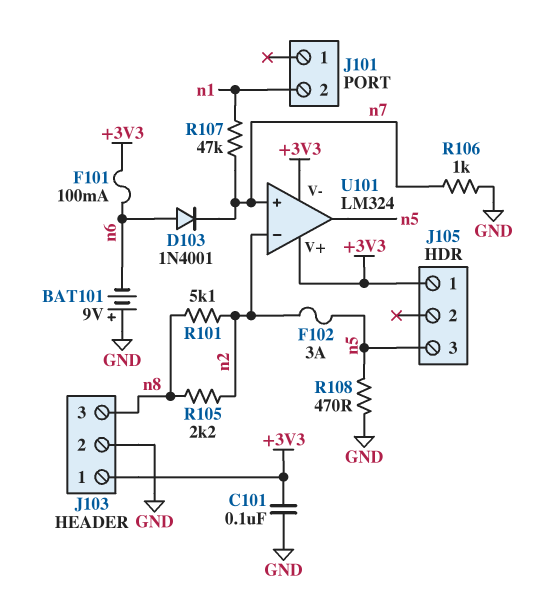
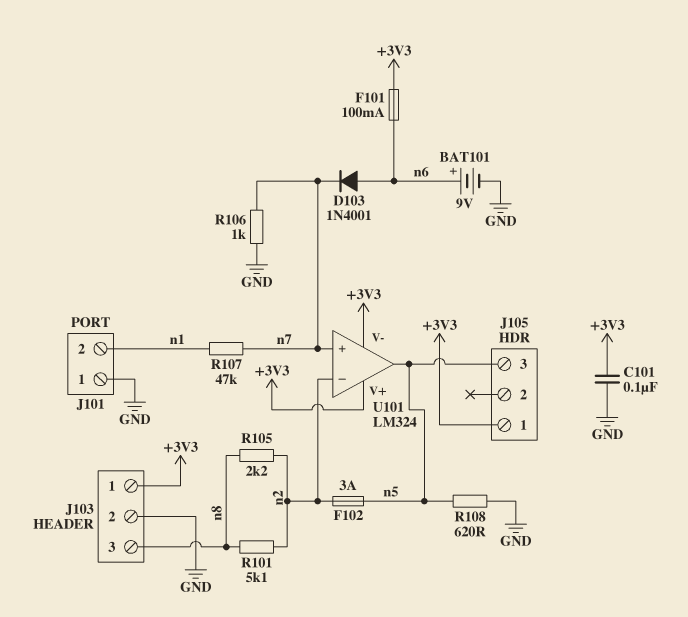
BAT101: 9V (plus GND, minus n6) -> 9V (plus n6, minus GND)
J101 pin 1: none -> GND
R108: 470 (GND, n5) -> 620 (GND, n5)

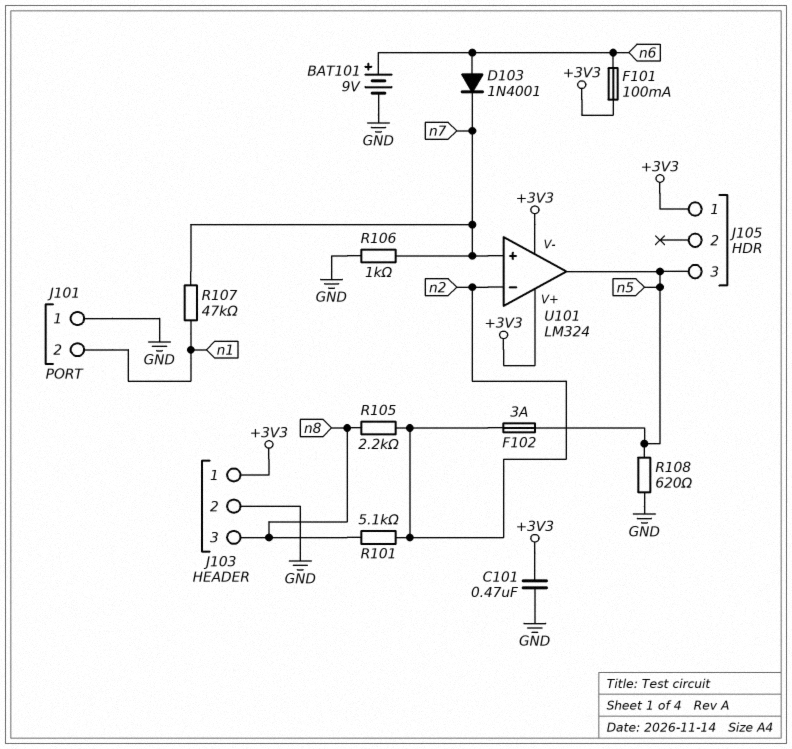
C101: 100nF (+3V3, GND) -> 470nF (+3V3, GND)

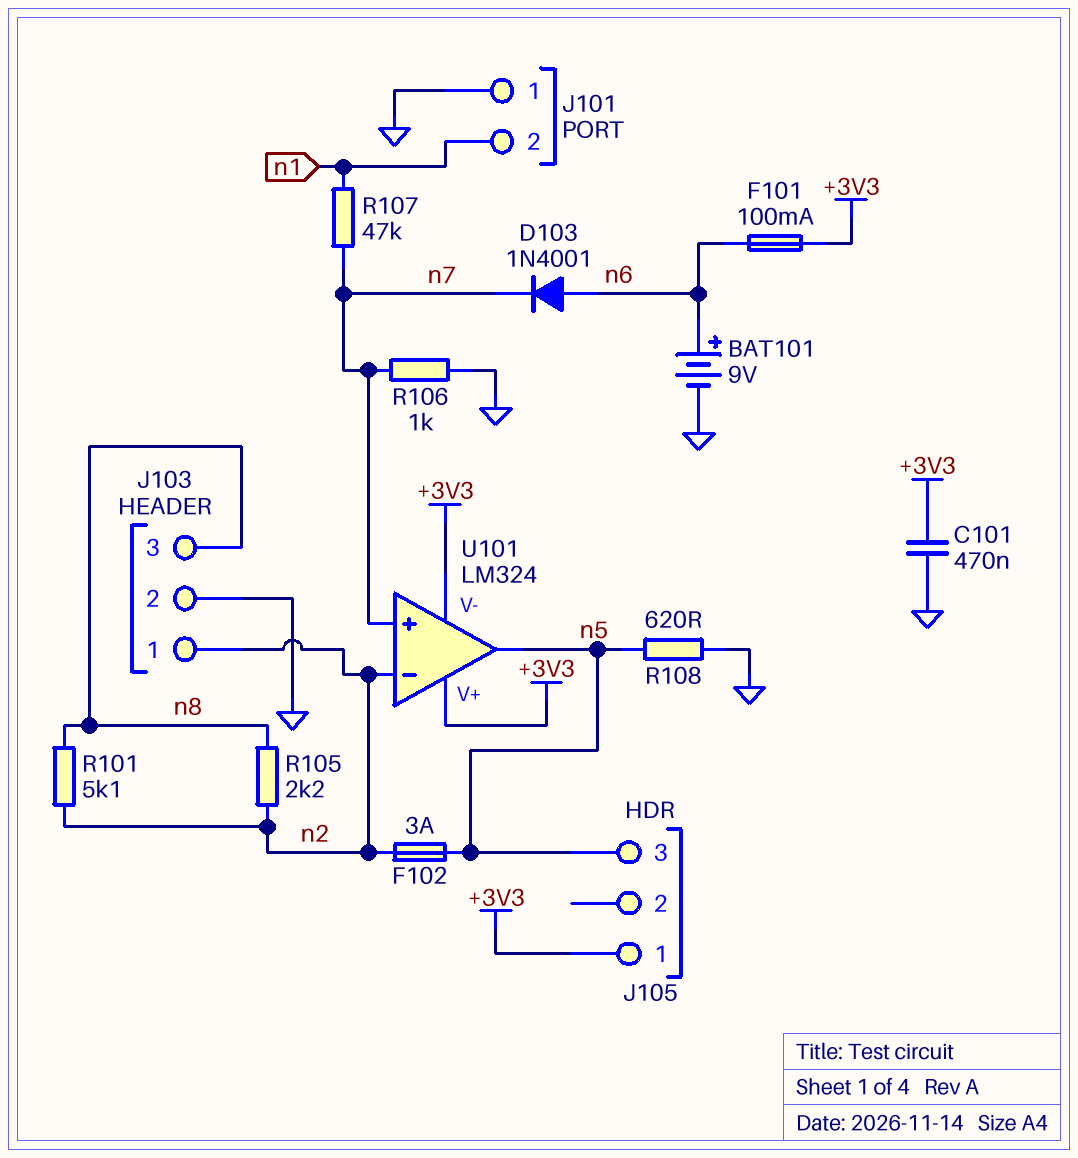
J103 pin 1: +3V3 -> n2

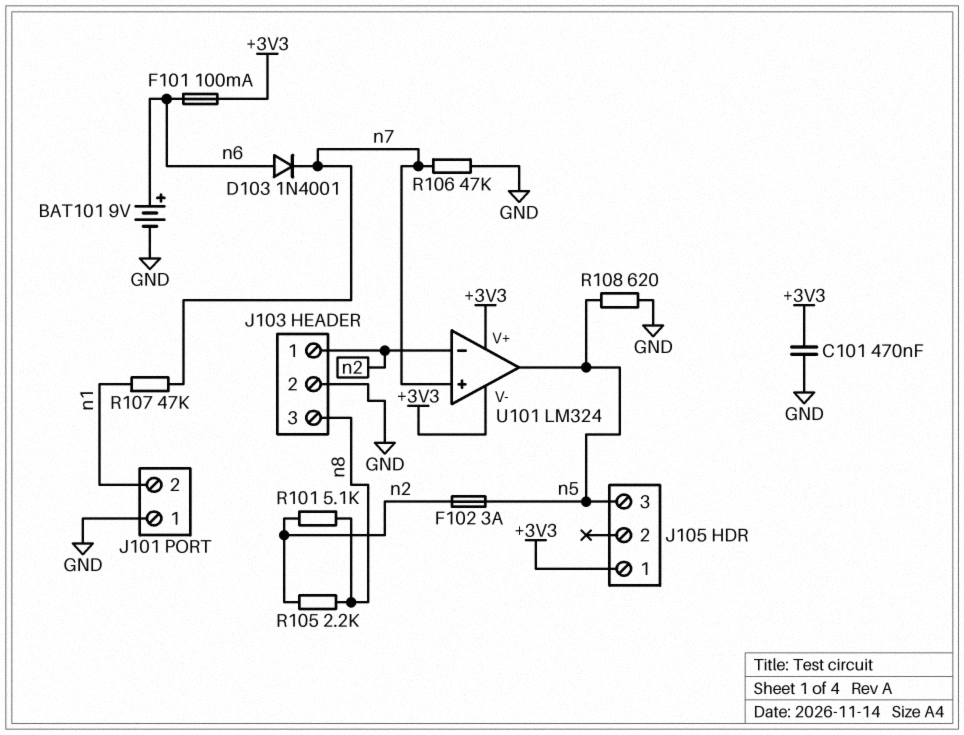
R106: 1k (GND, n7) -> 47k (GND, n7)

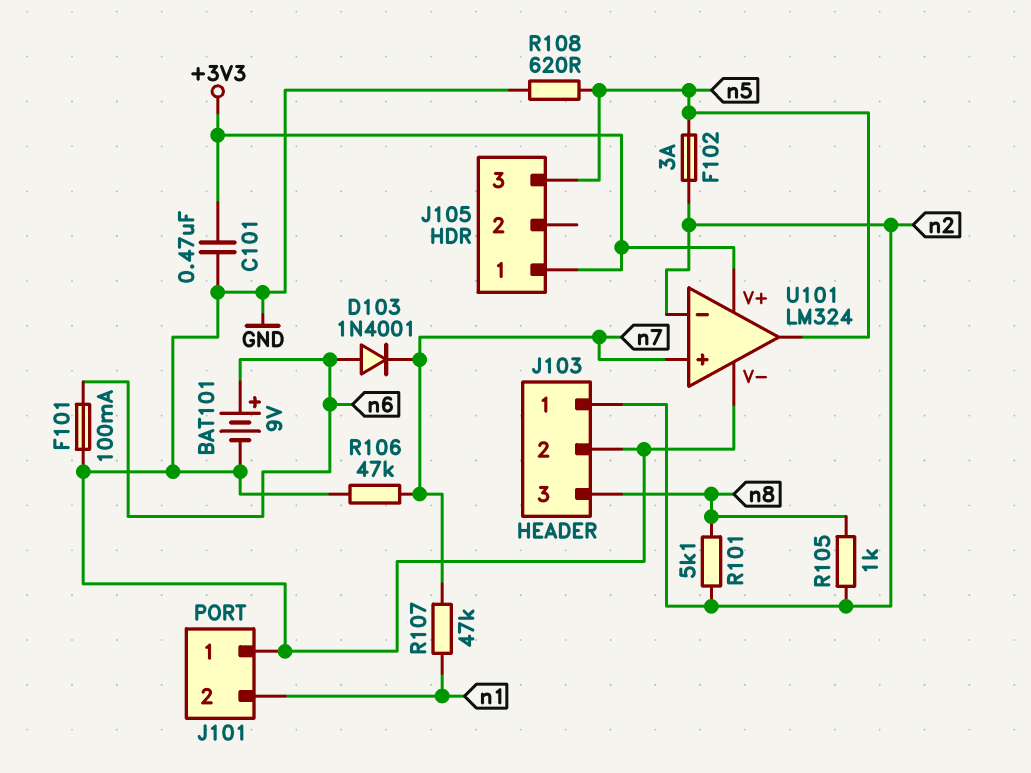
F101: 100mA (+3V3, n6) -> 100mA (GND, n6)
R105: 2.2k (n2, n8) -> 1k (n2, n8)
U101 pin V-: +3V3 -> GND

